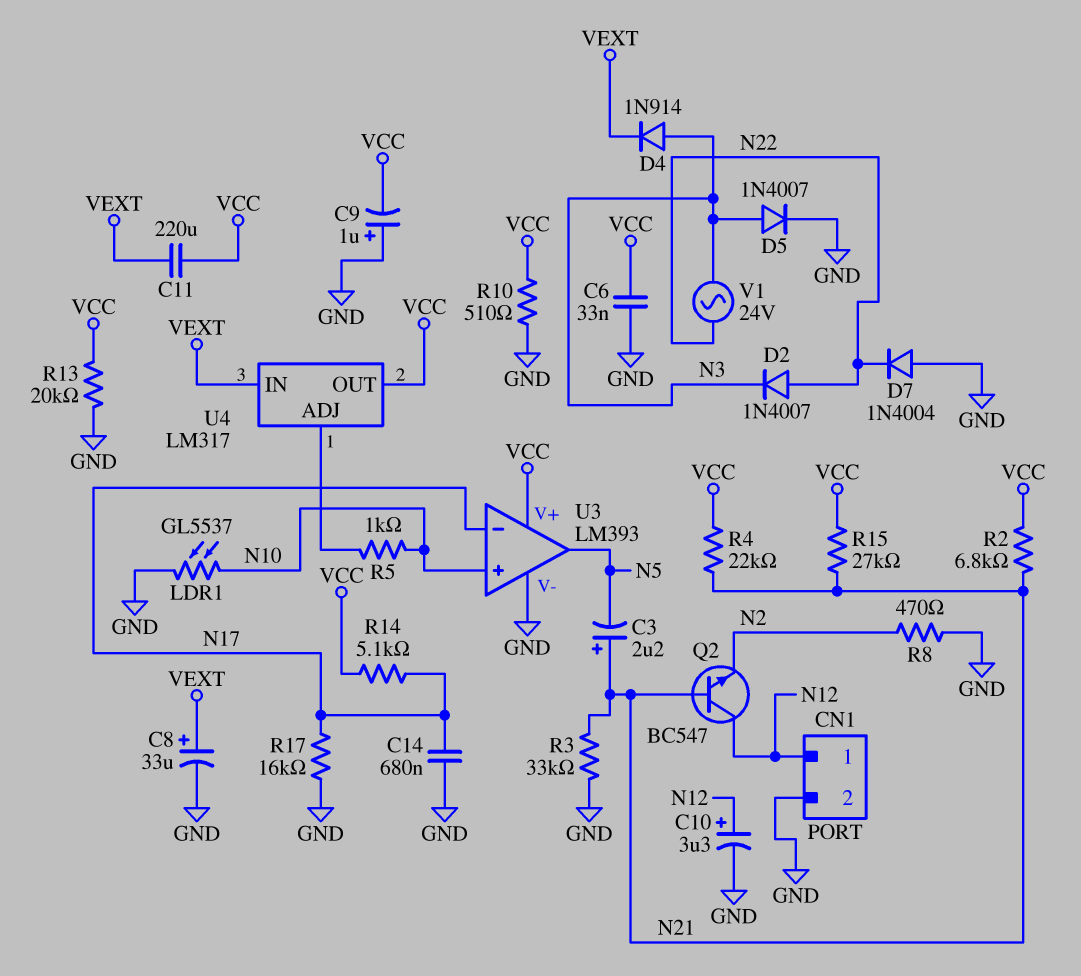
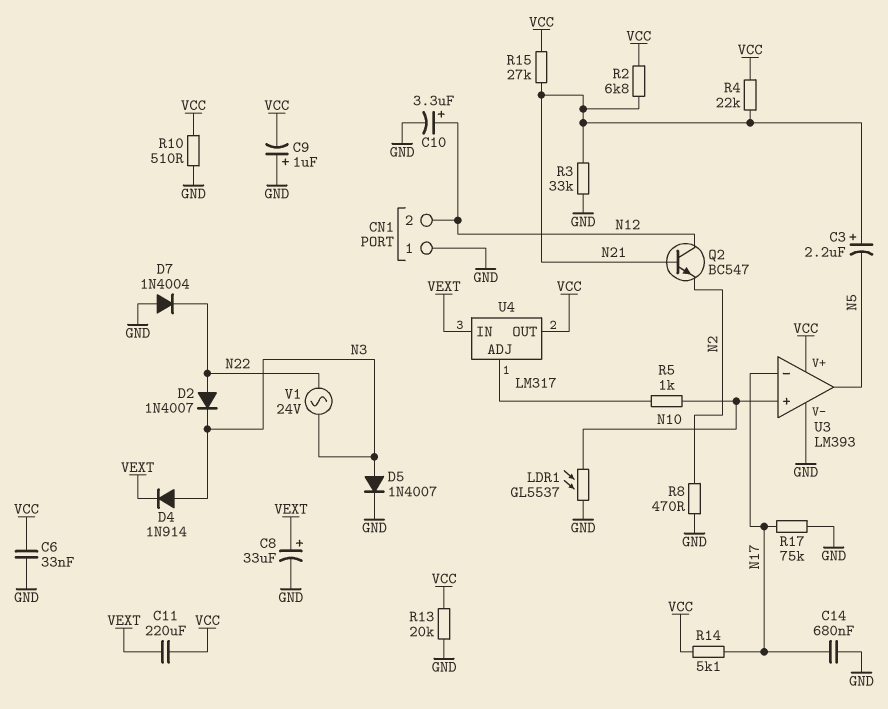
CN1 pin 1: N12 -> GND
CN1 pin 2: GND -> N12
R17: 16k (GND, N17) -> 75k (GND, N17)

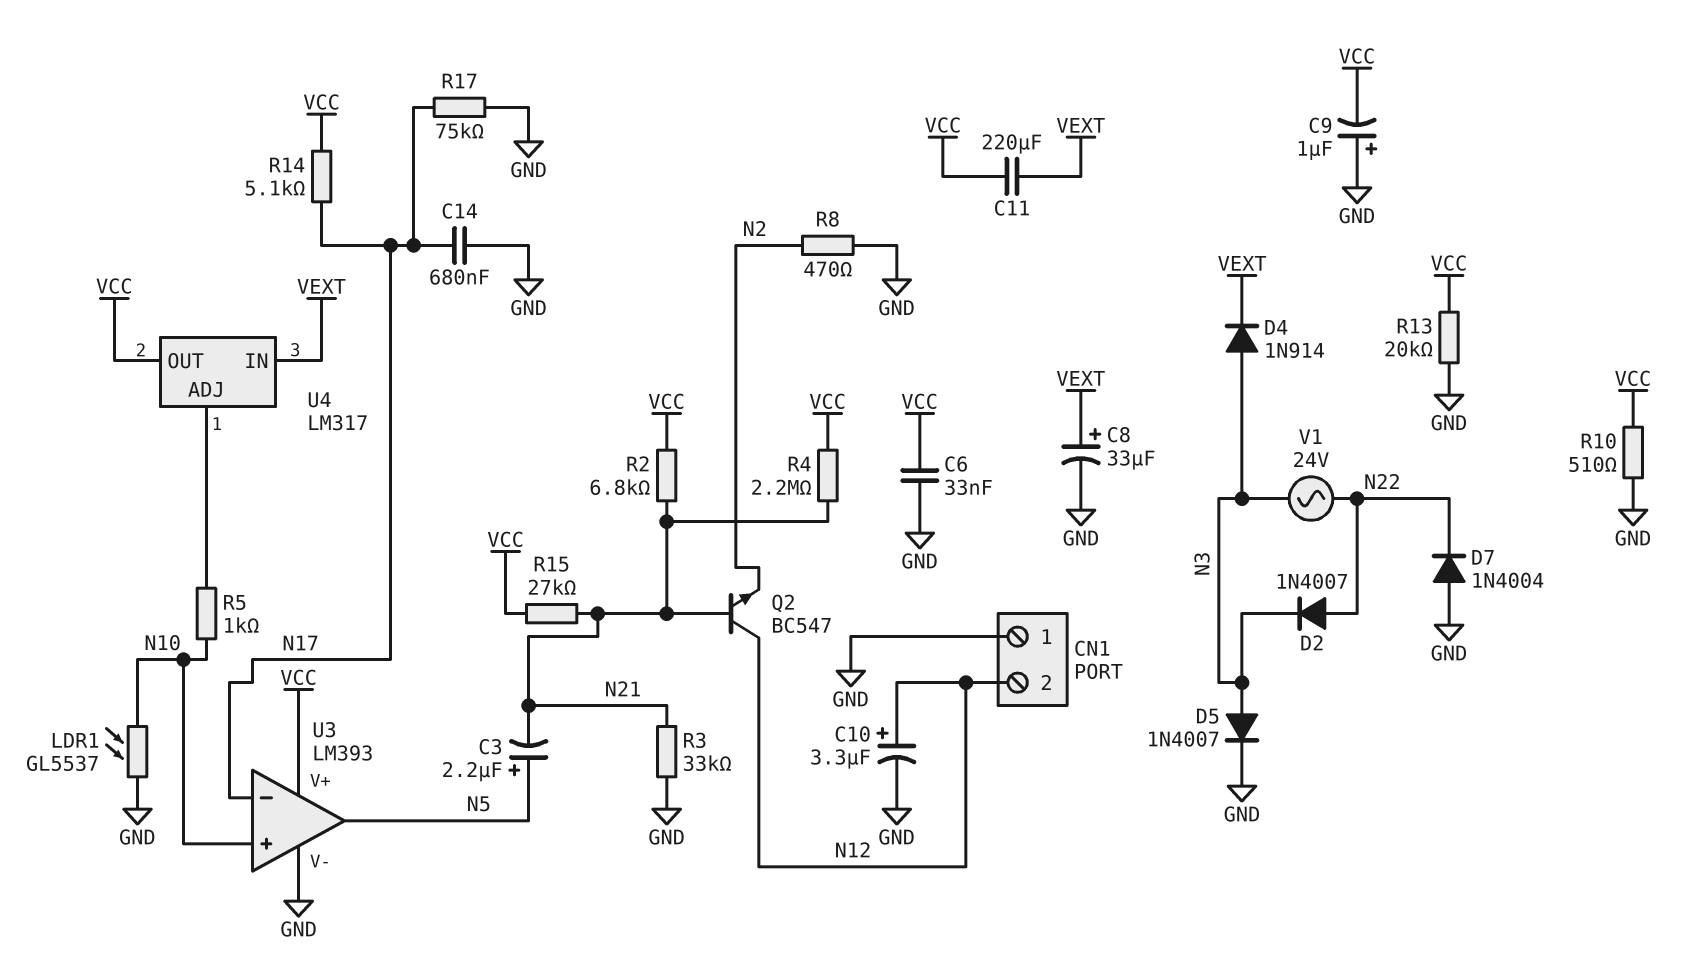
C3: 2.2uF (plus N21, minus N5) -> 2.2uF (plus N5, minus N21)
R4: 22k (N21, VCC) -> 2.2M (N21, VCC)

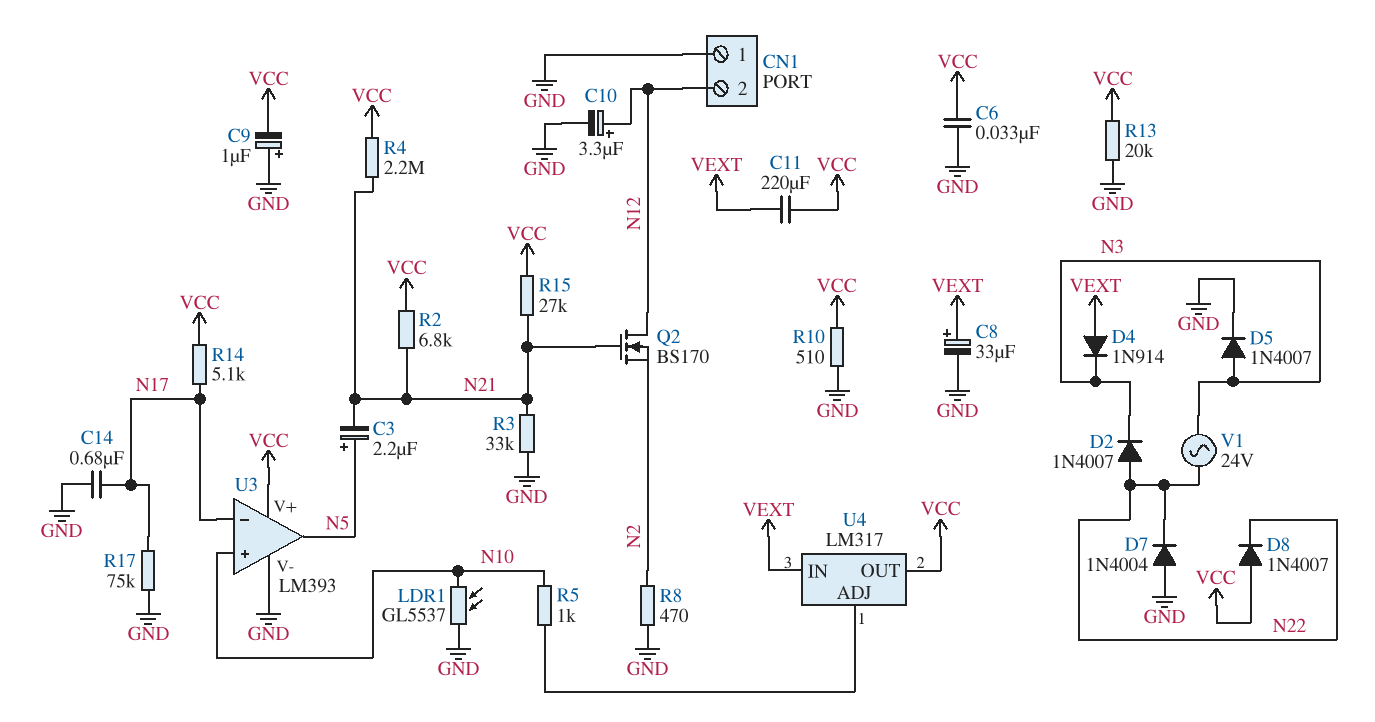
D4: diode 1N914 (A N3, K VEXT) -> diode 1N914 (A VEXT, K N3)
D8: none -> diode 1N4007 (A VCC, K N22)
Q2: NPN BC547 (B N21, C N12, E N2) -> NMOS BS170 (G N21, D N12, S N2)

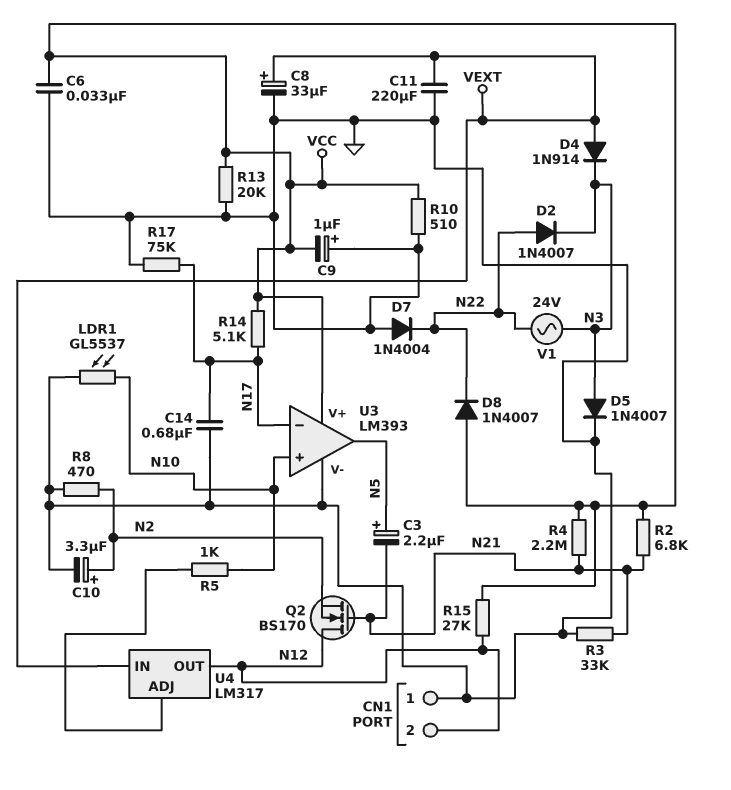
C10: 3.3uF (plus N12, minus GND) -> 3.3uF (plus N2, minus GND)
C11: 220uF (VCC, VEXT) -> 220uF (GND, VEXT)
R15: 27k (N21, VCC) -> 27k (N12, VCC)
U4 pin OUT: VCC -> N12

